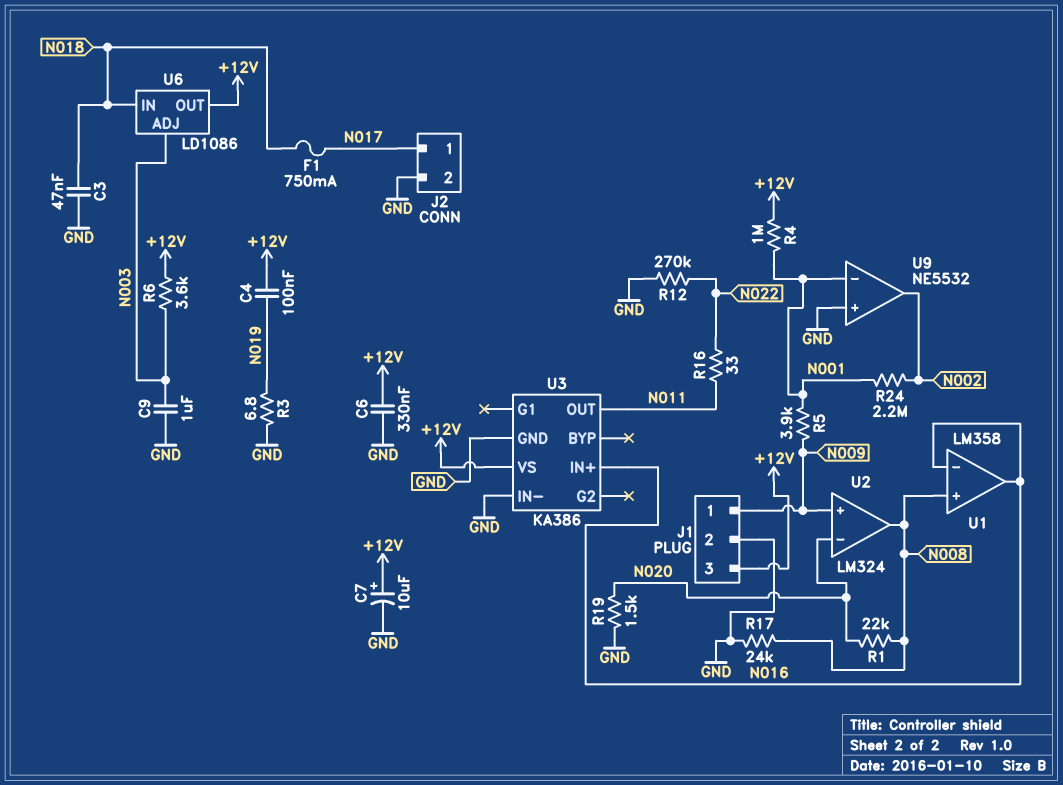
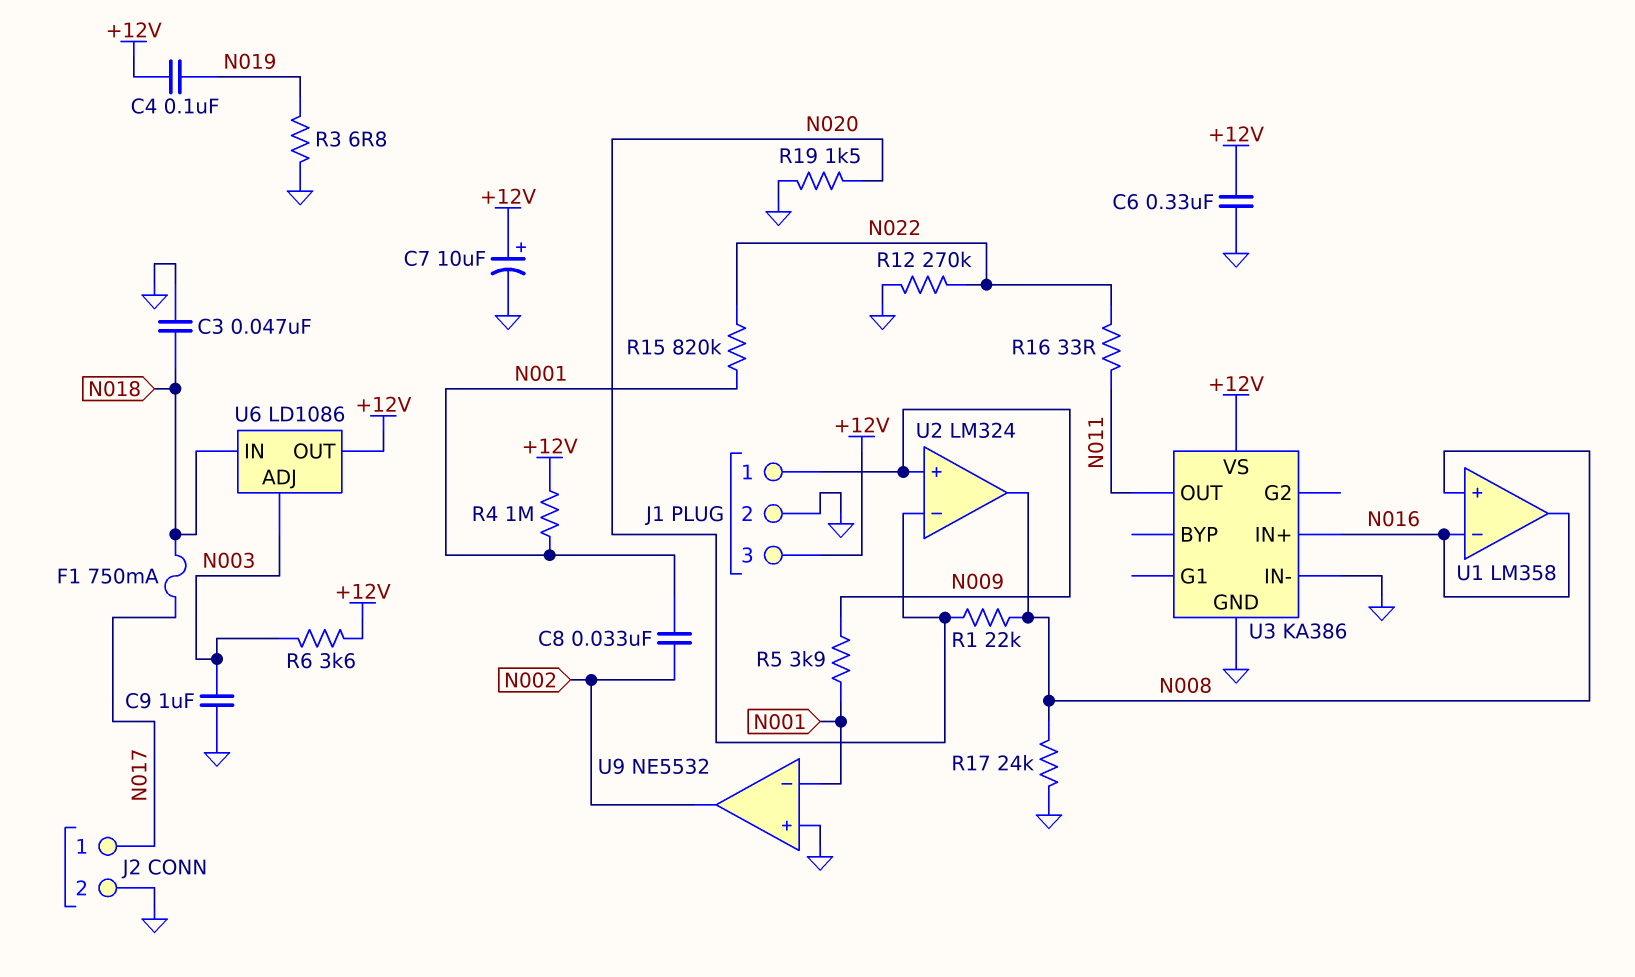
C8: none -> 33nF (N001, N002)
R15: none -> 820k (N001, N022)
R24: 2.2M (N001, N002) -> none

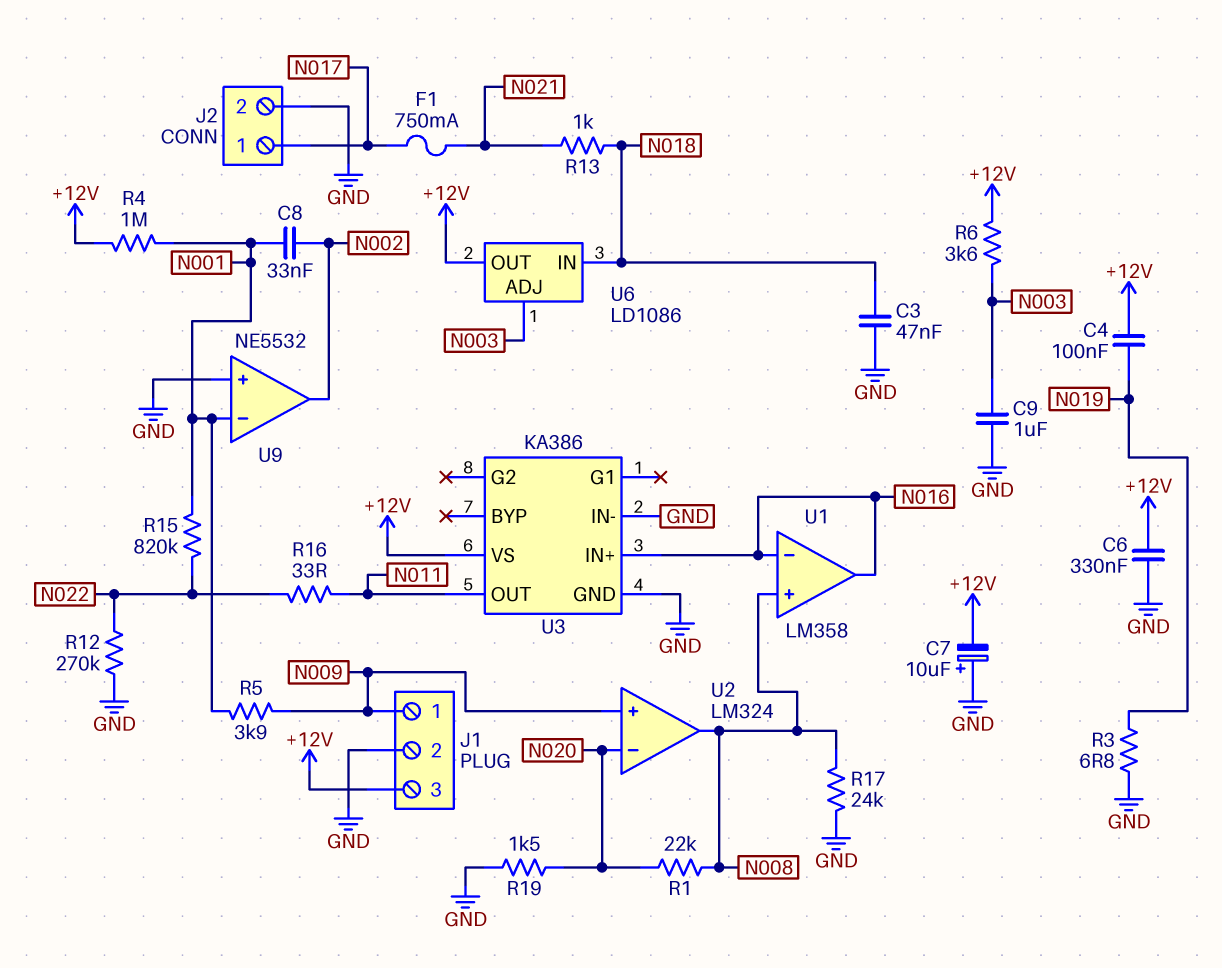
C7: 10uF (plus +12V, minus GND) -> 10uF (plus GND, minus +12V)
F1: 750mA (N017, N018) -> 750mA (N017, N021)
R13: none -> 1k (N018, N021)

